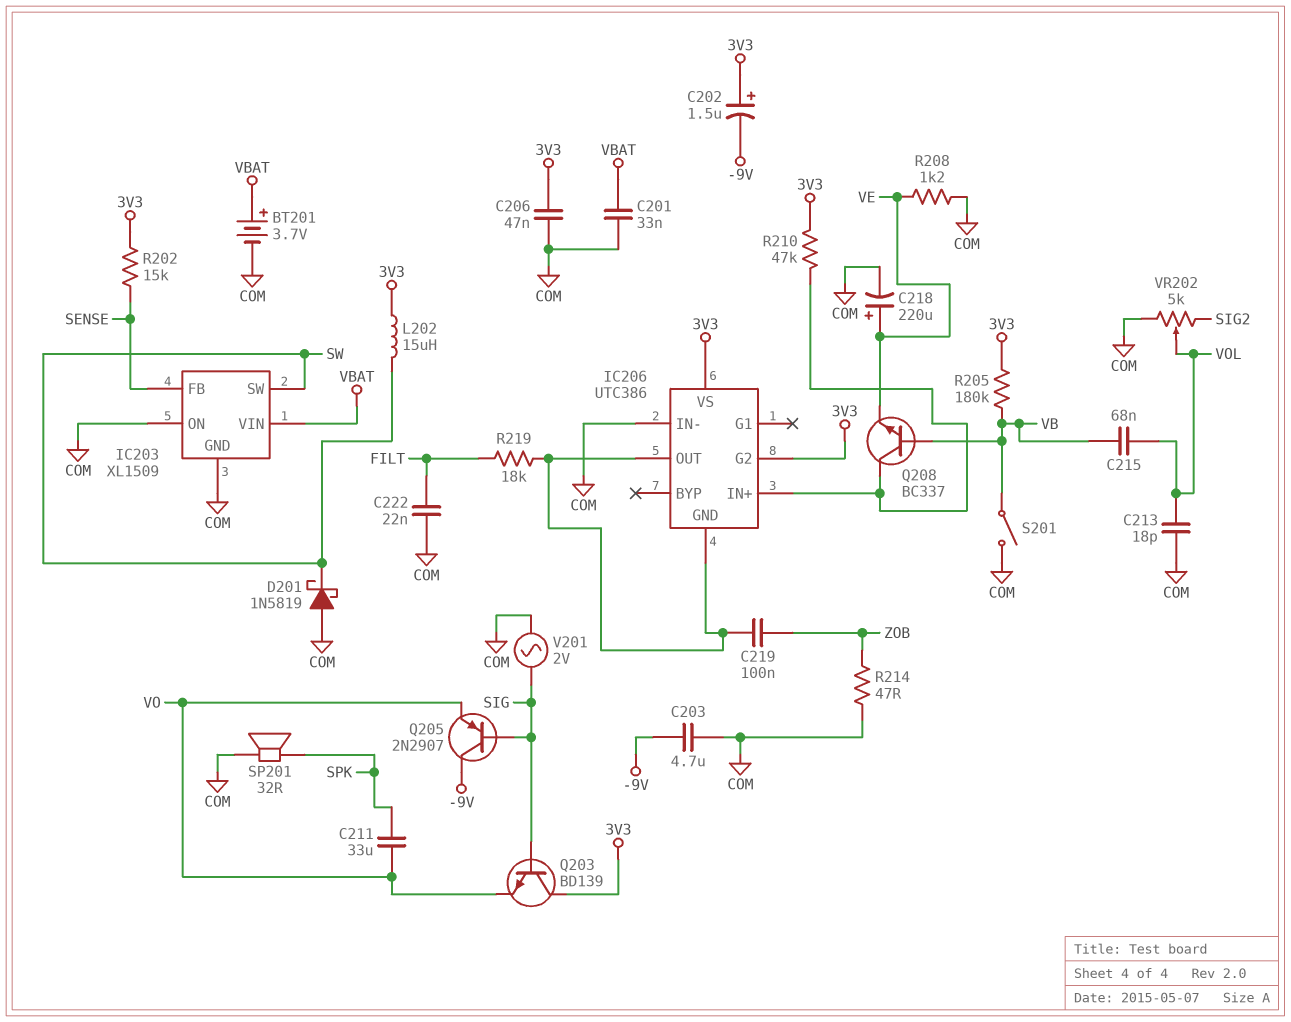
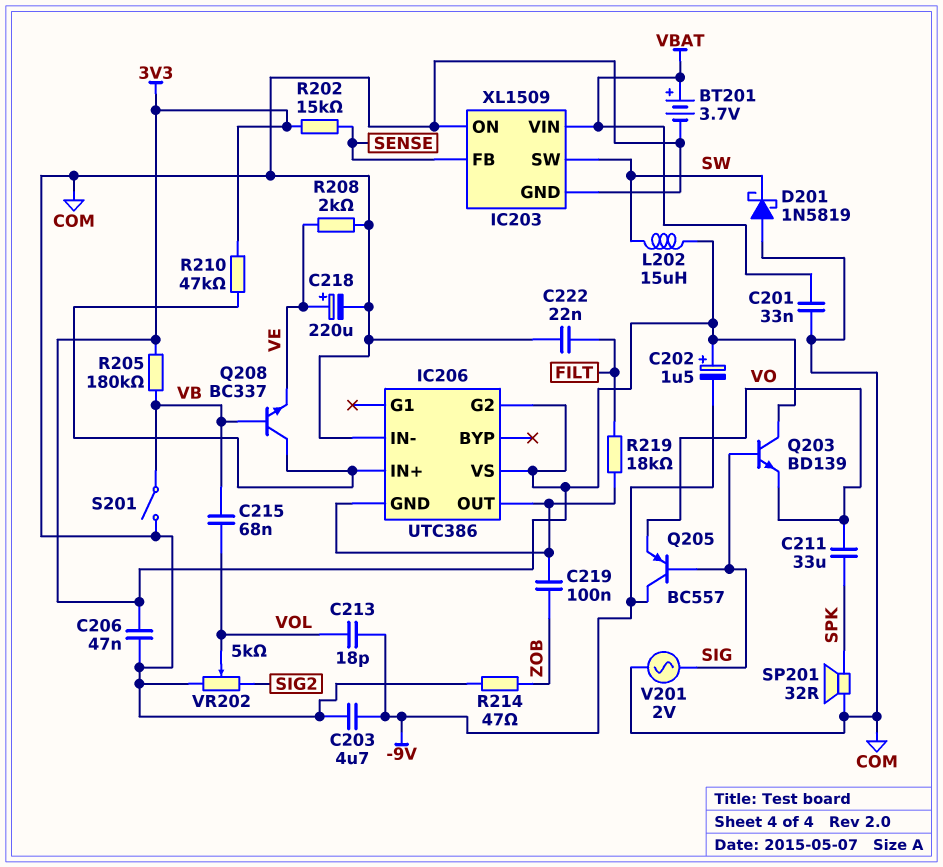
C213: 18pF (COM, VOL) -> 18pF (-9V, VOL)
Q205: PNP 2N2907 (B SIG, C -9V, E VO) -> PNP BC557 (B SIG, C -9V, E VO)
R208: 1.2k (COM, VE) -> 2k (COM, VE)

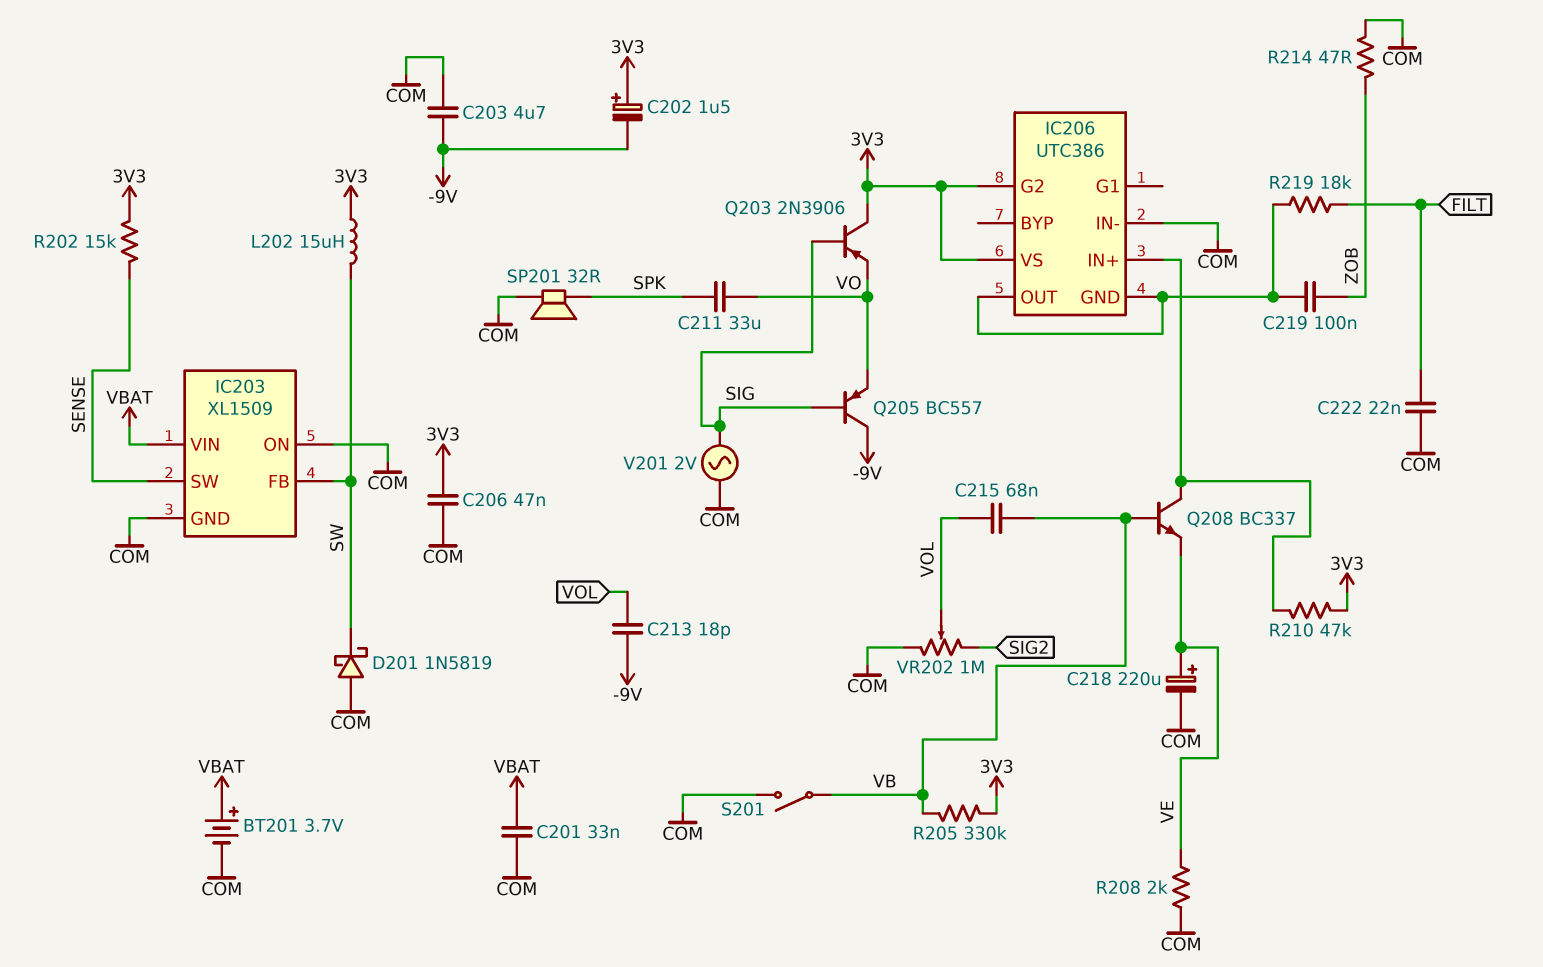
IC203 pin FB: SENSE -> SW
IC203 pin SW: SW -> SENSE
Q203: NPN BD139 (B SIG, C 3V3, E VO) -> PNP 2N3906 (B SIG, C 3V3, E VO)
R205: 180k (3V3, VB) -> 330k (3V3, VB)
VR202: 5k (COM, SIG2, wiper VOL) -> 1M (COM, SIG2, wiper VOL)

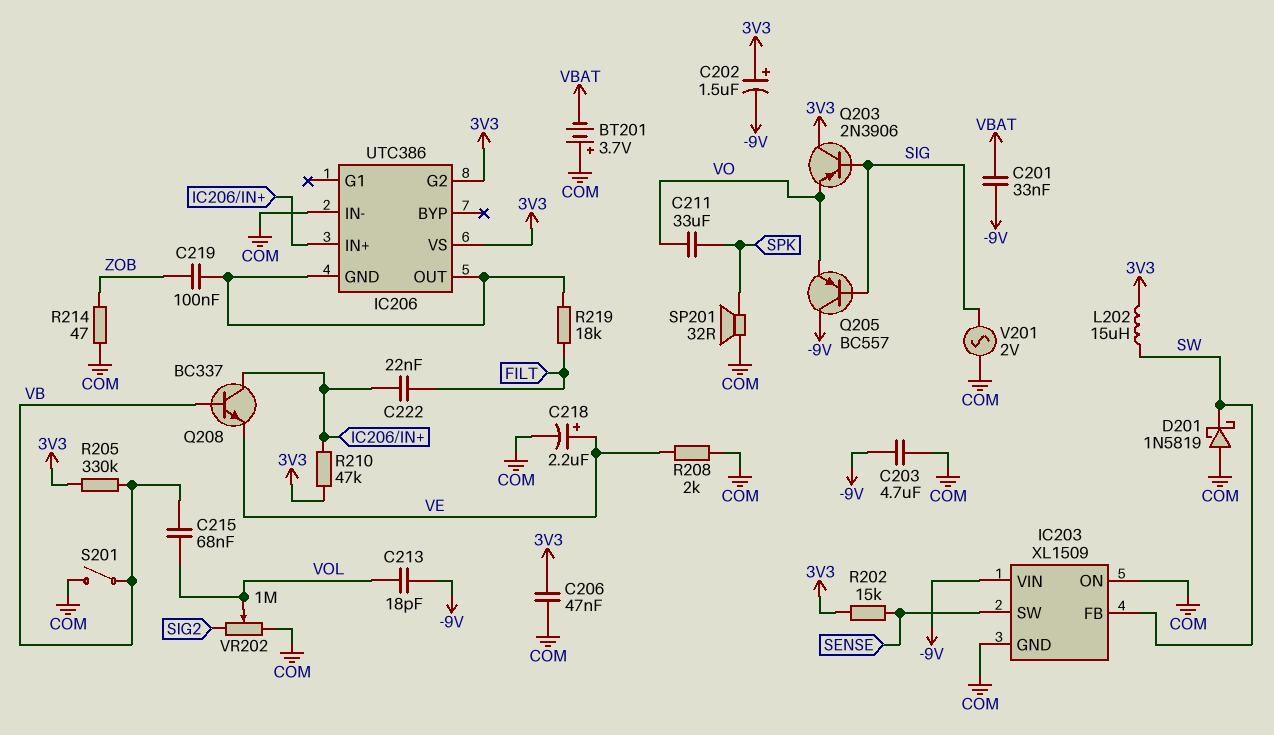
BT201: 3.7V (plus VBAT, minus COM) -> 3.7V (plus COM, minus VBAT)
C201: 33nF (COM, VBAT) -> 33nF (-9V, VBAT)
C218: 220uF (plus VE, minus COM) -> 2.2uF (plus VE, minus COM)
C222: 22nF (COM, FILT) -> 22nF (FILT, IC206/IN+)
IC203 pin VIN: VBAT -> -9V

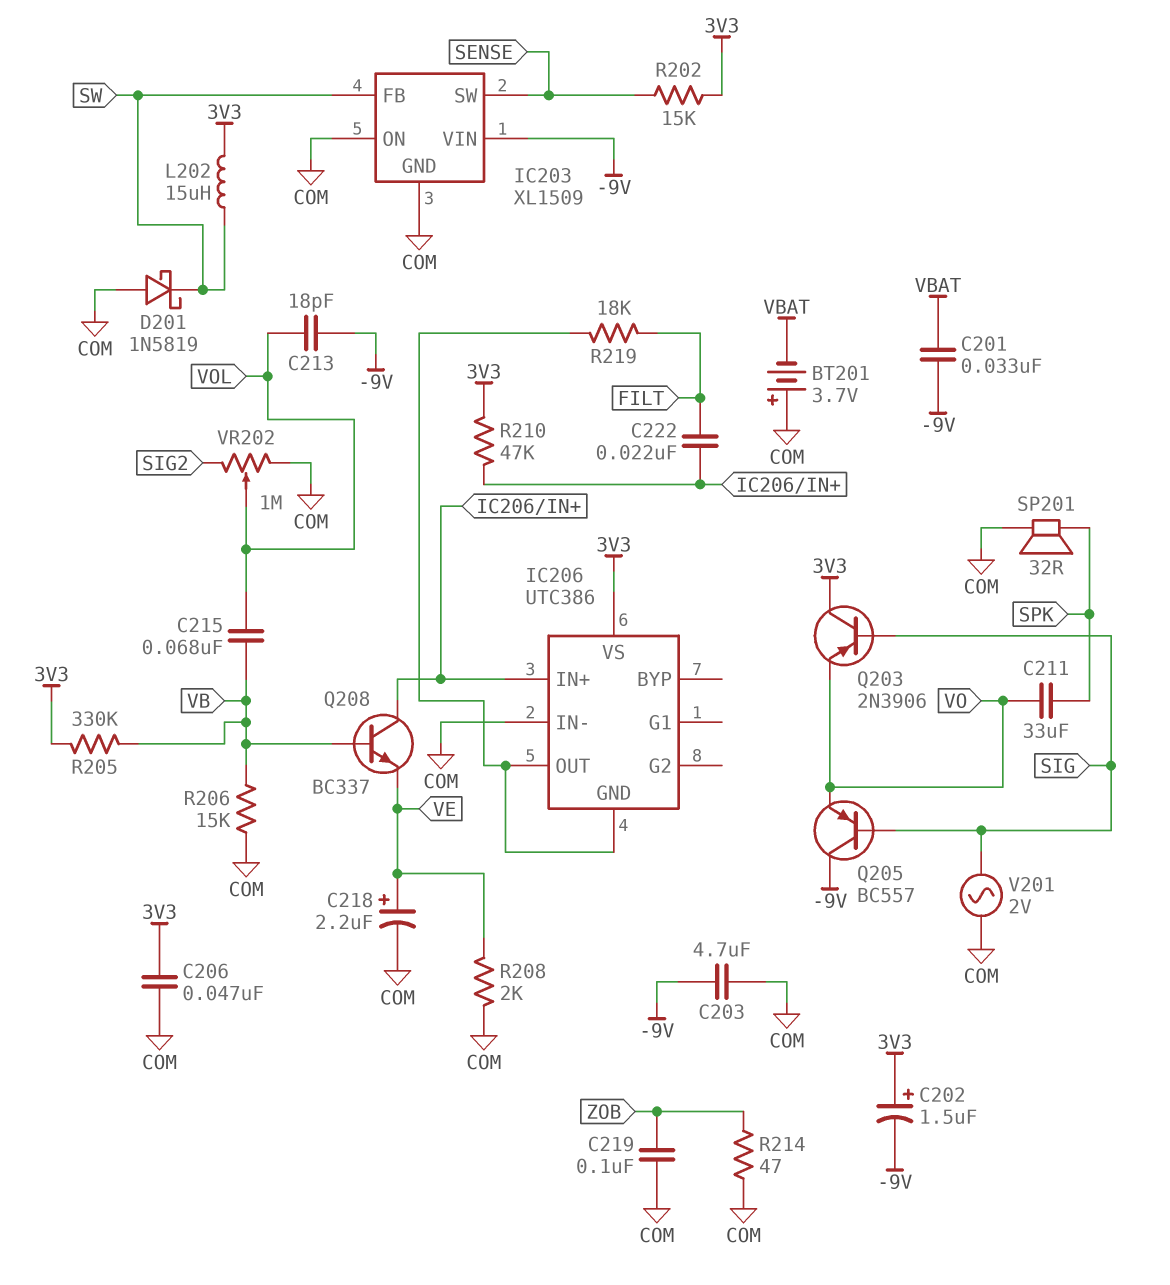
C219: 100nF (IC206/GND, ZOB) -> 100nF (COM, ZOB)
IC206 pin G2: 3V3 -> none
R206: none -> 15k (COM, VB)
S201: switch (COM, VB) -> none

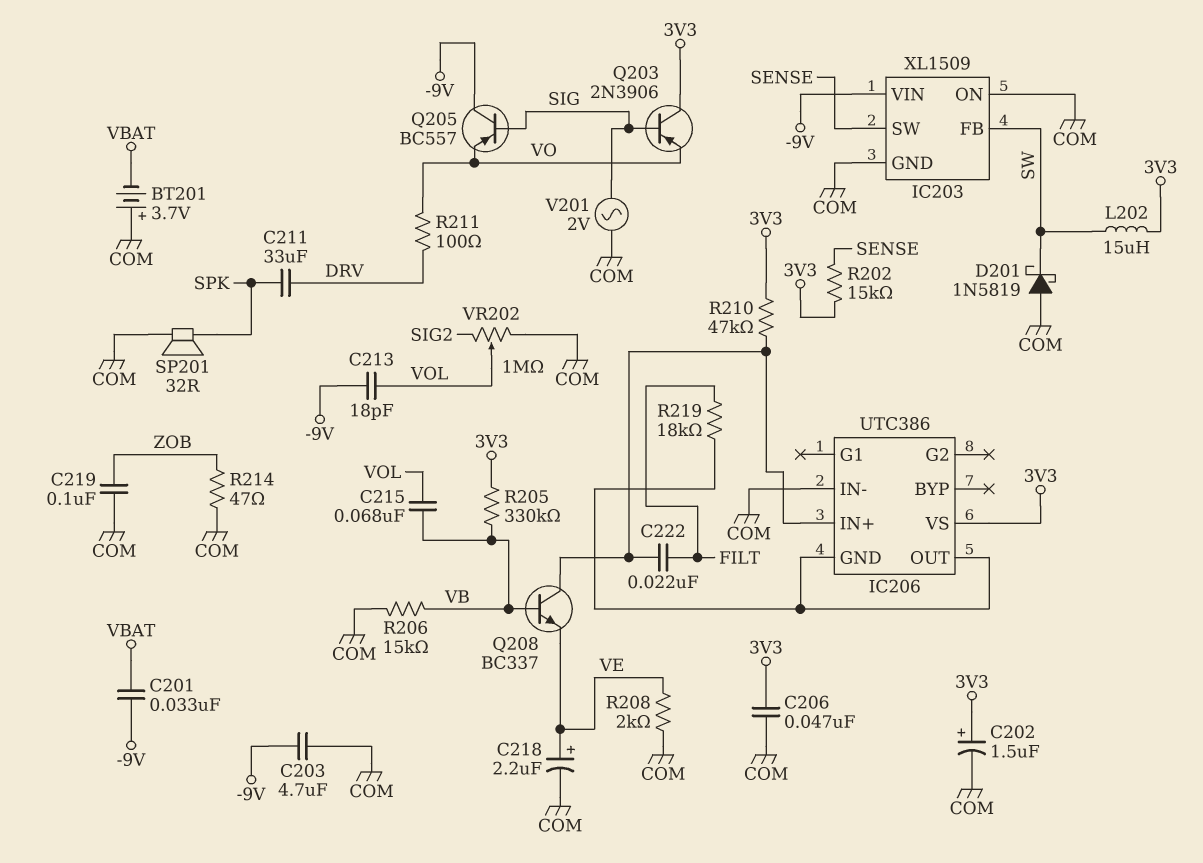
C202: 1.5uF (plus 3V3, minus -9V) -> 1.5uF (plus 3V3, minus COM)
C211: 33uF (SPK, VO) -> 33uF (DRV, SPK)
R211: none -> 100 (DRV, VO)

